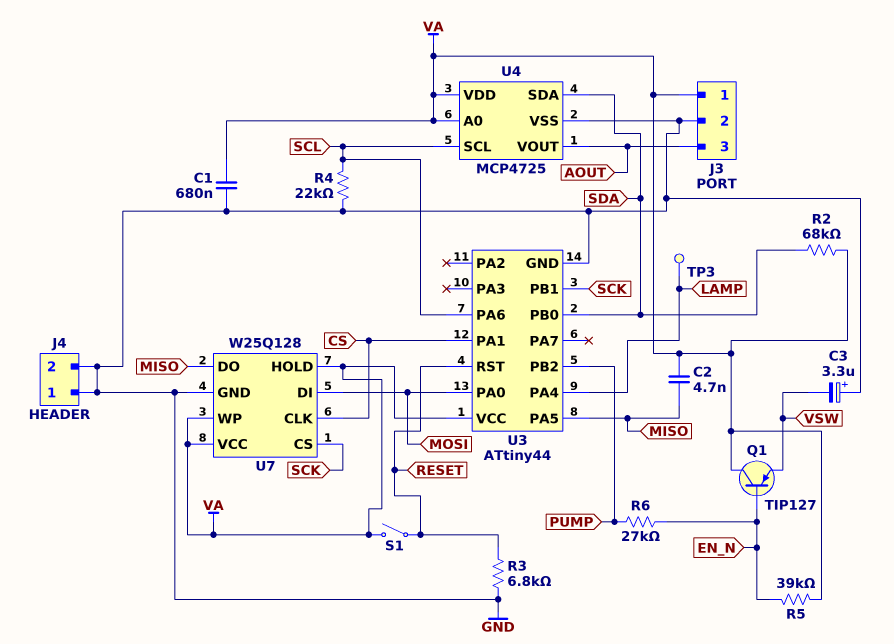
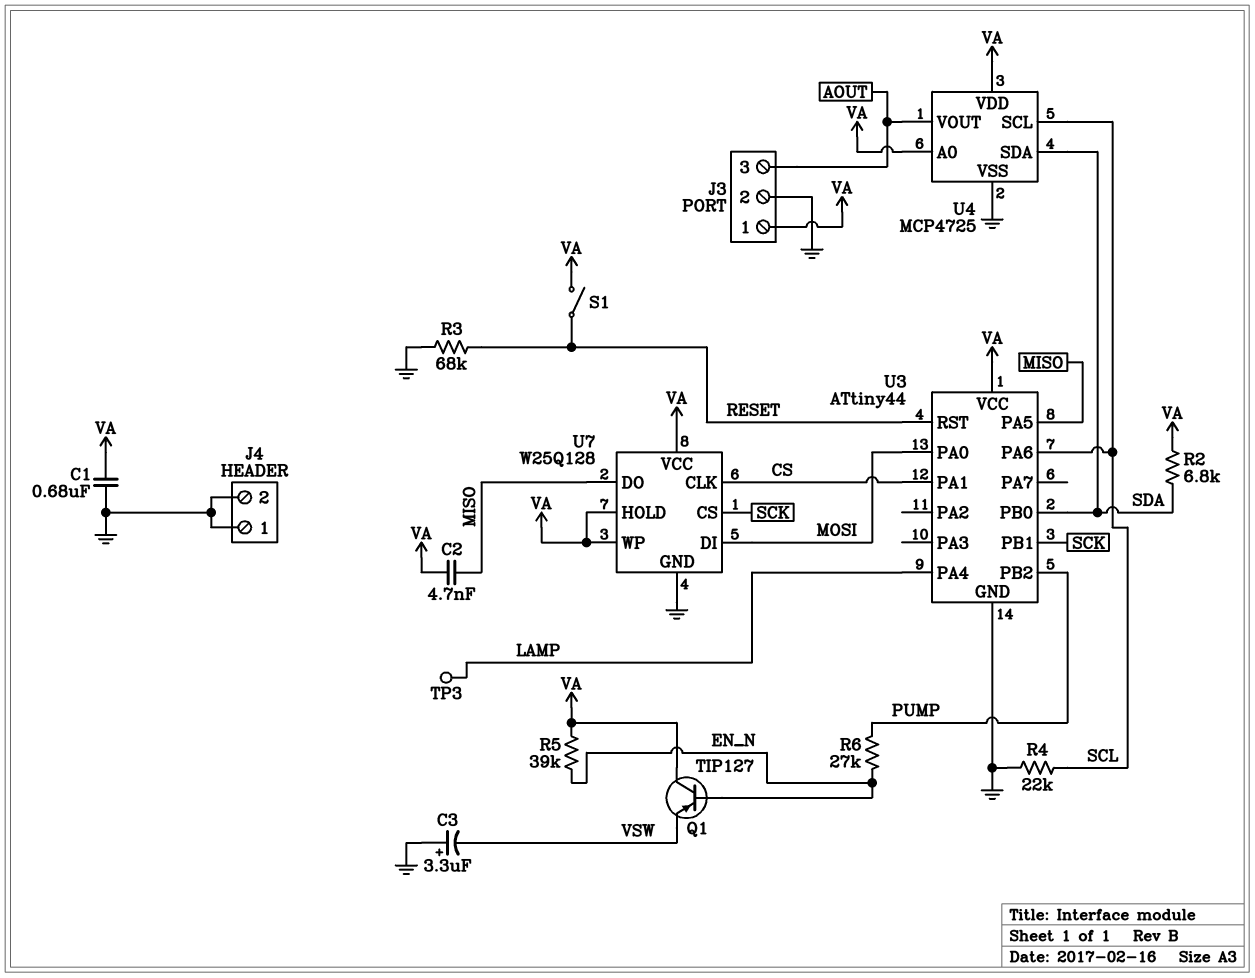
R2: 68k (SDA, VA) -> 6.8k (SDA, VA)
R3: 6.8k (GND, RESET) -> 68k (GND, RESET)

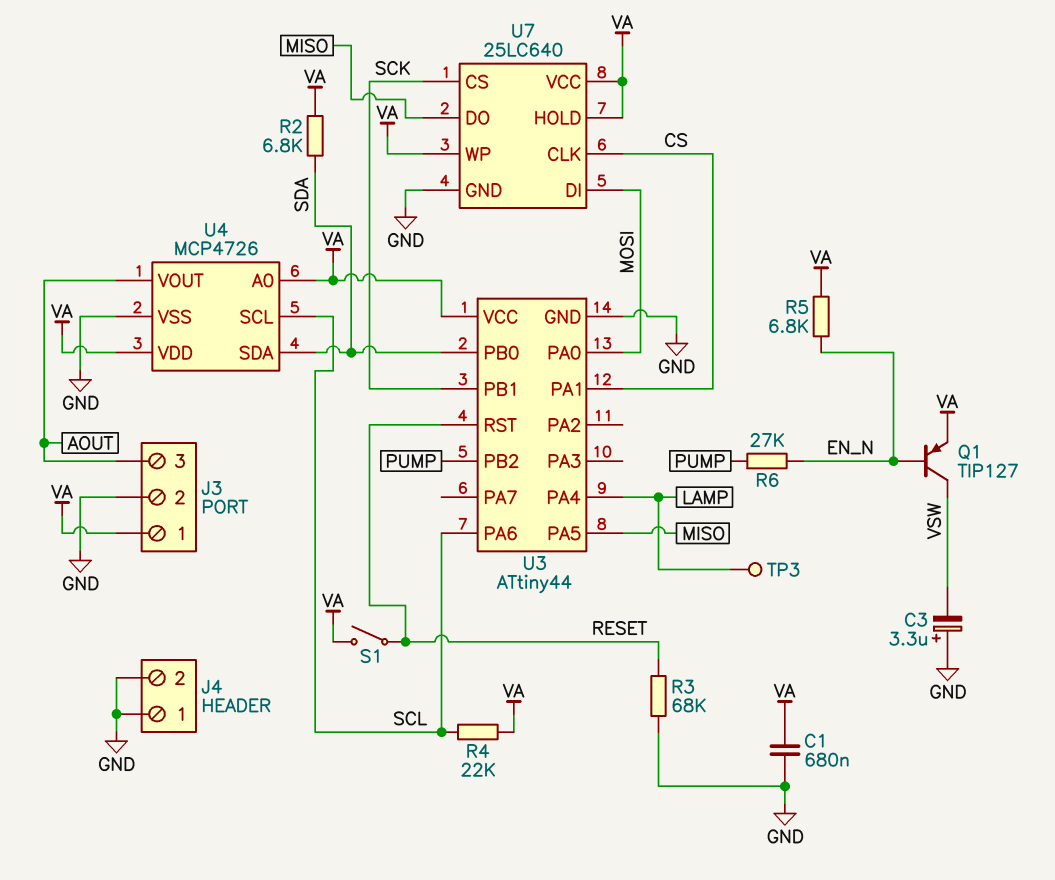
C2: 4.7nF (MISO, VA) -> none
Q1: PNP TIP127 (B EN_N, C VA, E VSW) -> PNP TIP127 (B EN_N, C VSW, E VA)
R4: 22k (GND, SCL) -> 22k (SCL, VA)
R5: 39k (EN_N, VA) -> 6.8k (EN_N, VA)
U4: MCP4725 -> MCP4726
U7: W25Q128 -> 25LC640

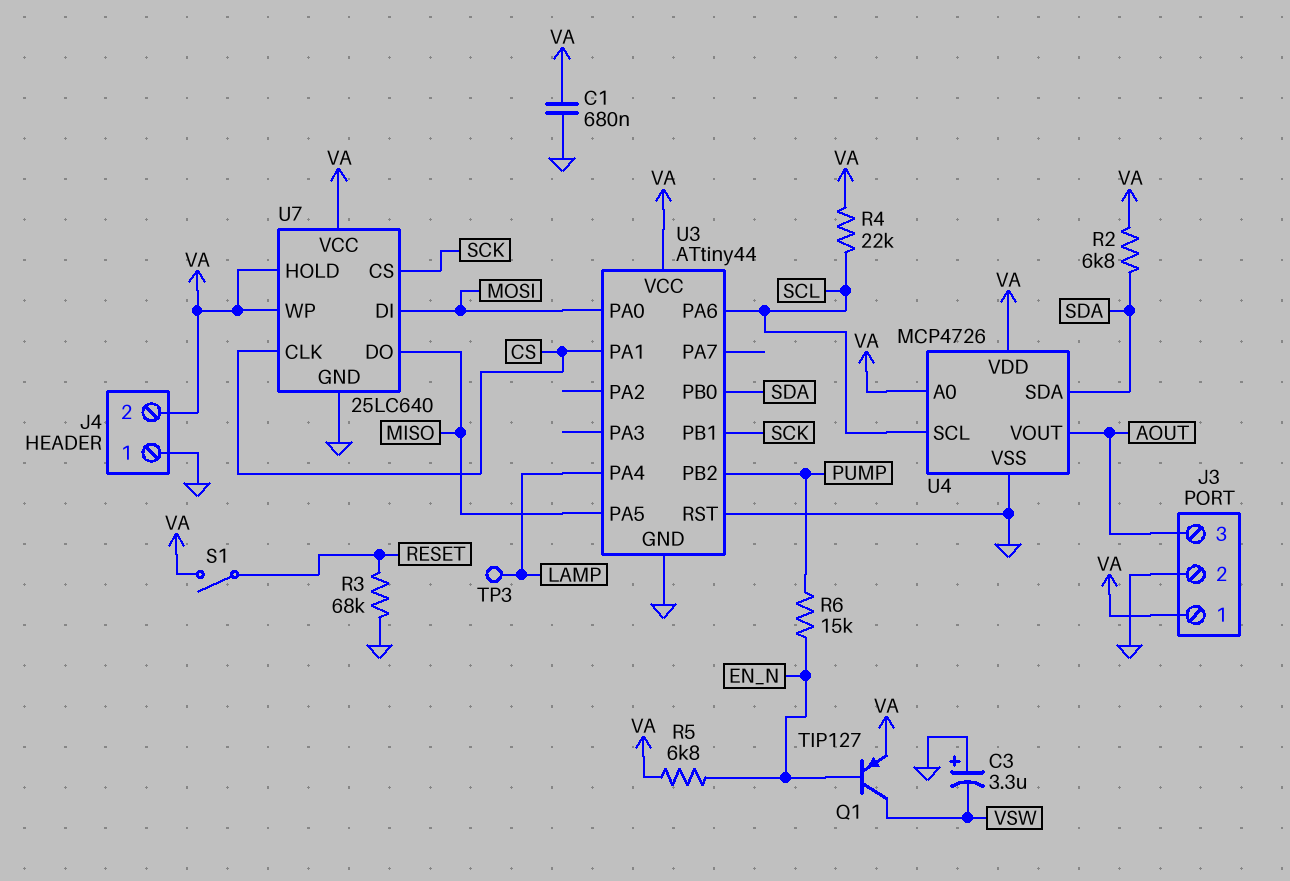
J4 pin 2: GND -> VA
R6: 27k (EN_N, PUMP) -> 15k (EN_N, PUMP)
U3 pin RST: RESET -> GND

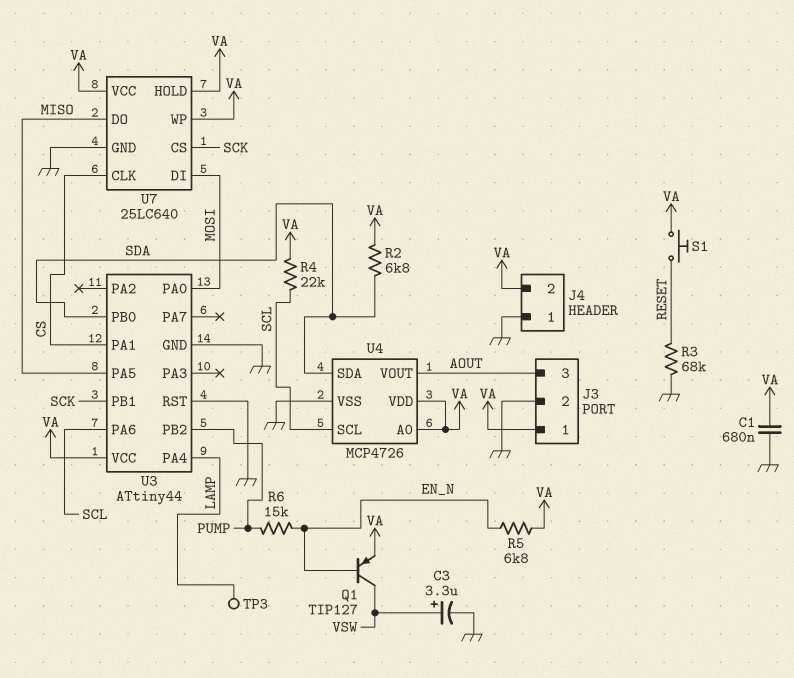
C3: 3.3uF (plus GND, minus VSW) -> 3.3uF (plus VSW, minus GND)
S1: switch (RESET, VA) -> button (RESET, VA)

